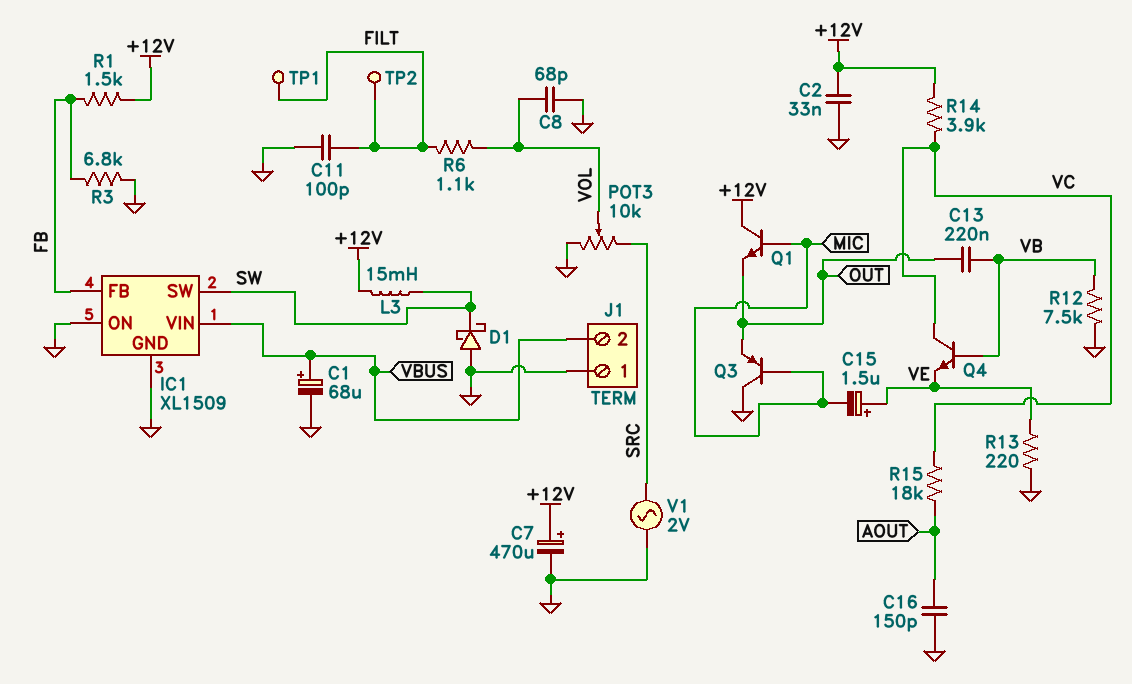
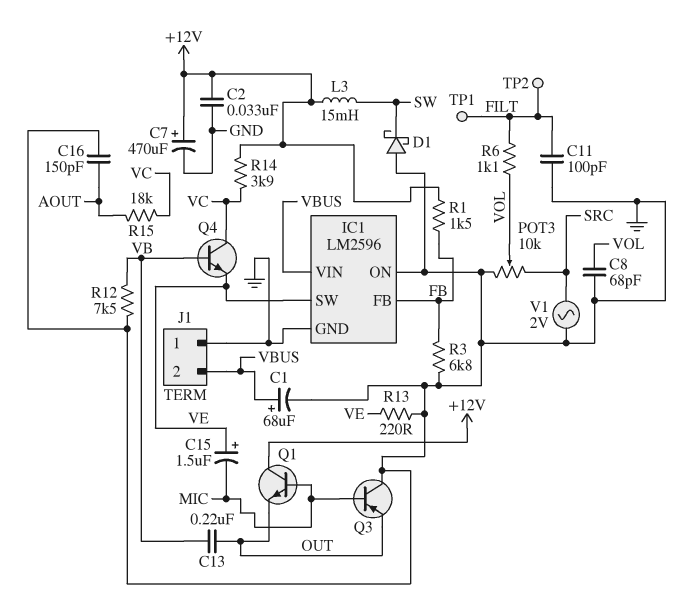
IC1: XL1509 -> LM2596
IC1 pin SW: SW -> VE

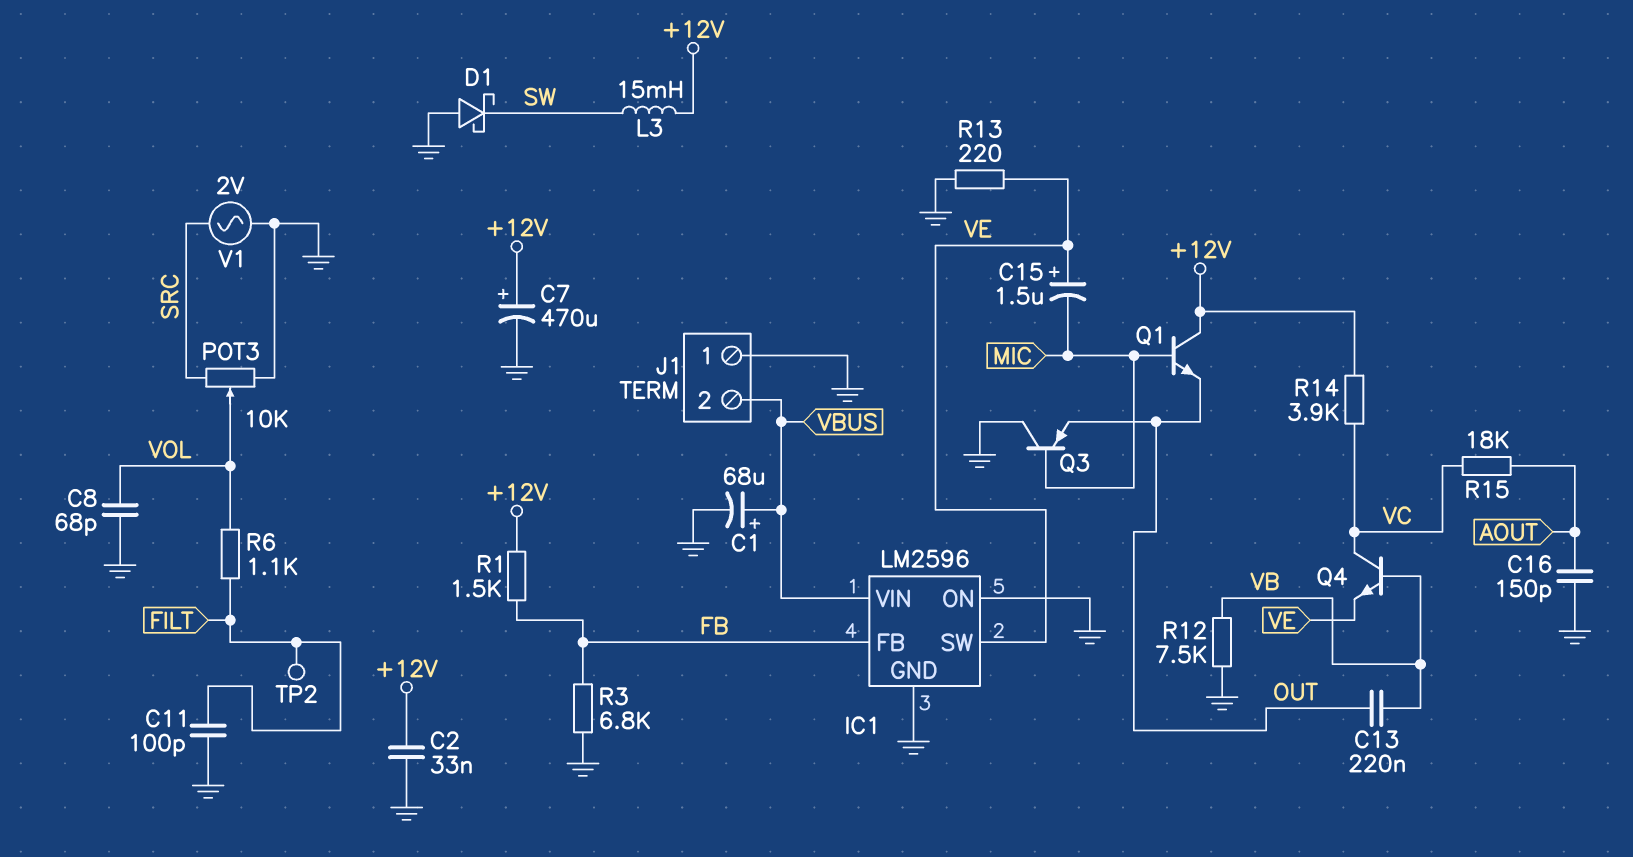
TP1: test point (FILT) -> none

